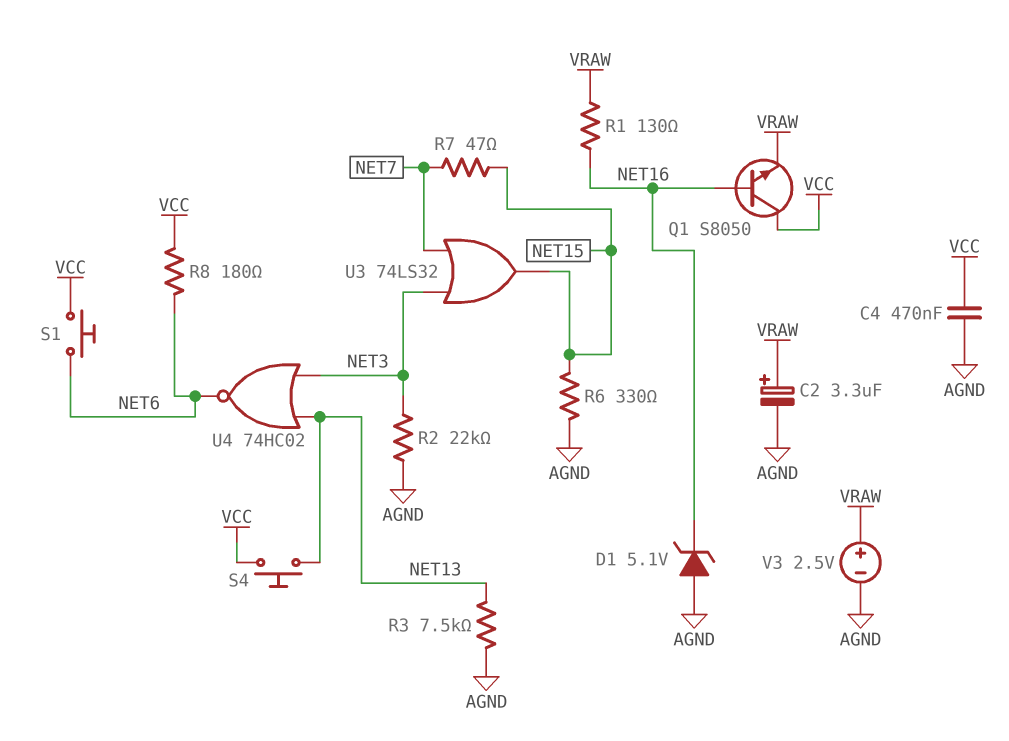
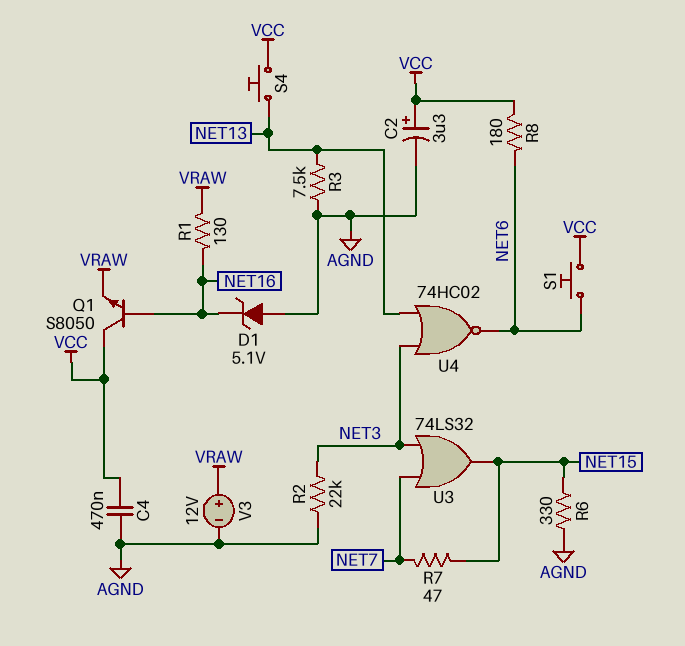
C2: 3.3uF (plus VRAW, minus AGND) -> 3.3uF (plus VCC, minus AGND)
V3: 2.5V (plus VRAW, minus AGND) -> 12V (plus VRAW, minus AGND)

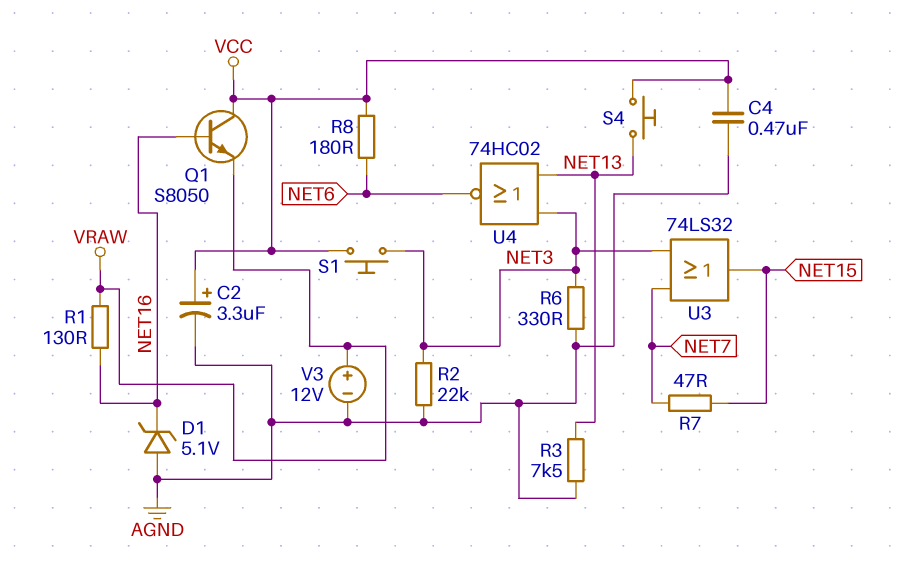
R6: 330 (AGND, NET15) -> 330 (AGND, NET3)
S1: button (NET6, VCC) -> button (NET3, VCC)

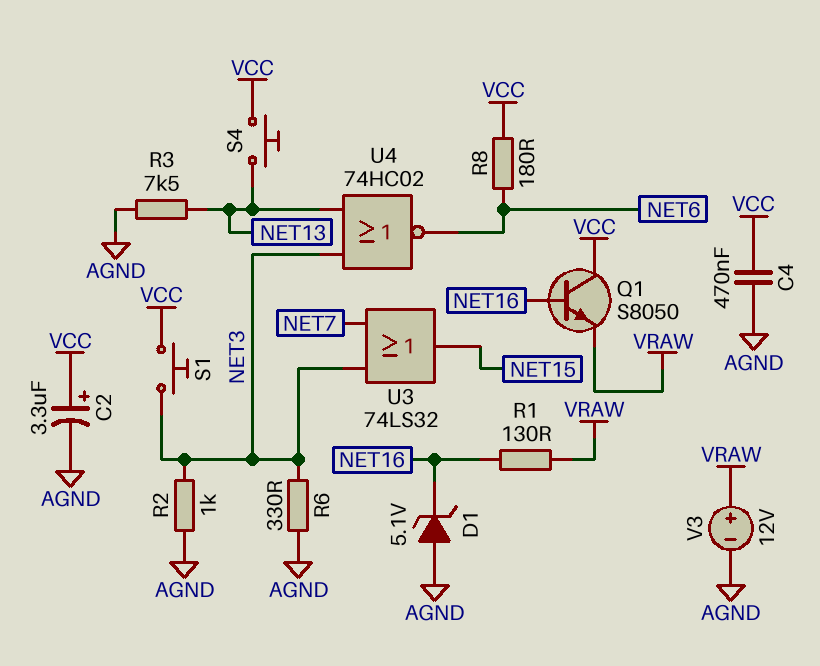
R2: 22k (AGND, NET3) -> 1k (AGND, NET3)
R7: 47 (NET7, NET15) -> none

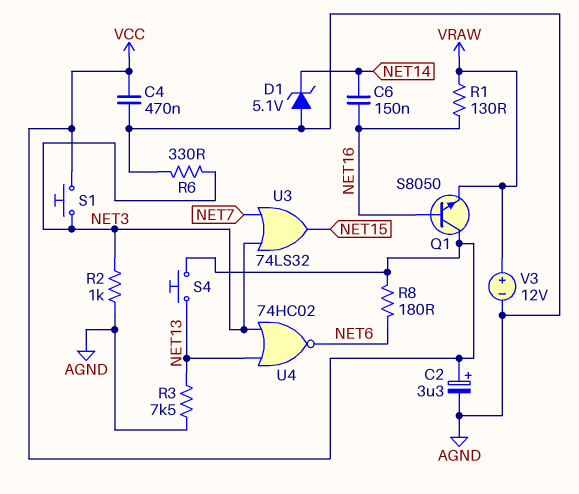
C6: none -> 150nF (NET14, NET16)
D1: zener 5.1V (A AGND, K NET16) -> zener 5.1V (A AGND, K NET14)

